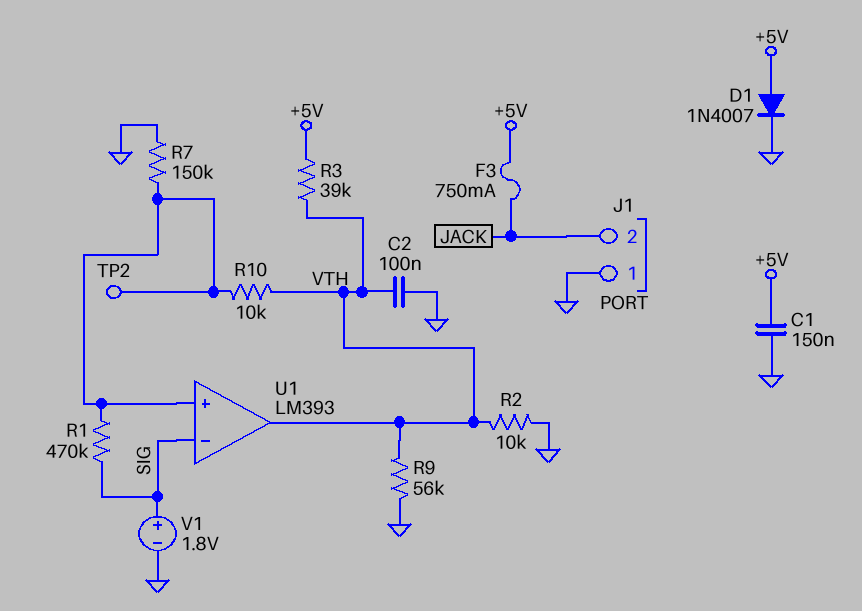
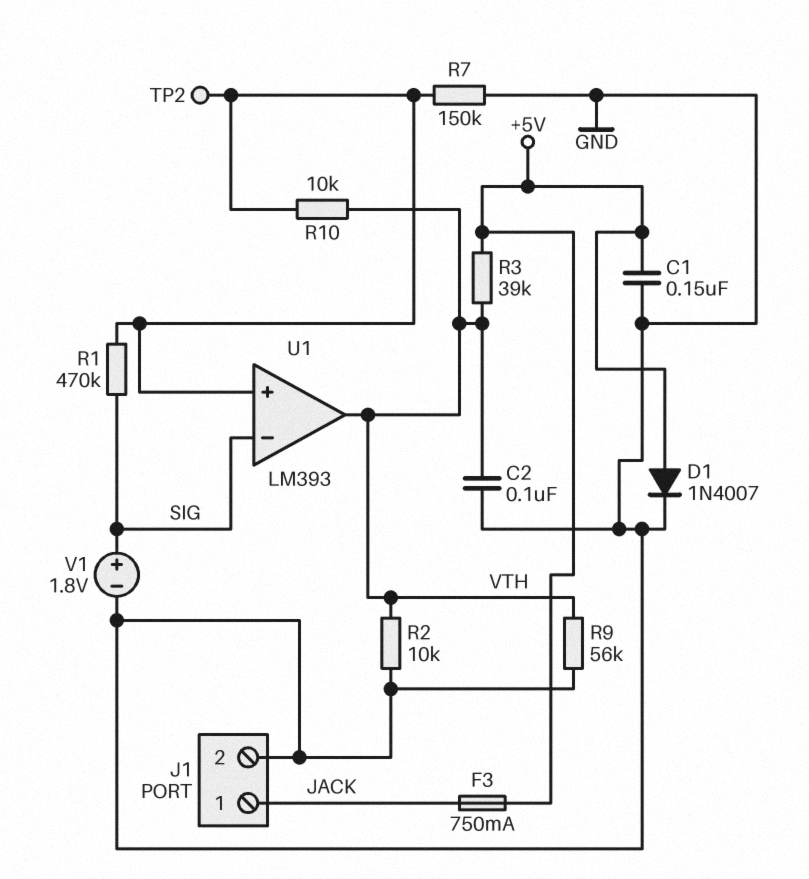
J1 pin 1: GND -> JACK
J1 pin 2: JACK -> GND

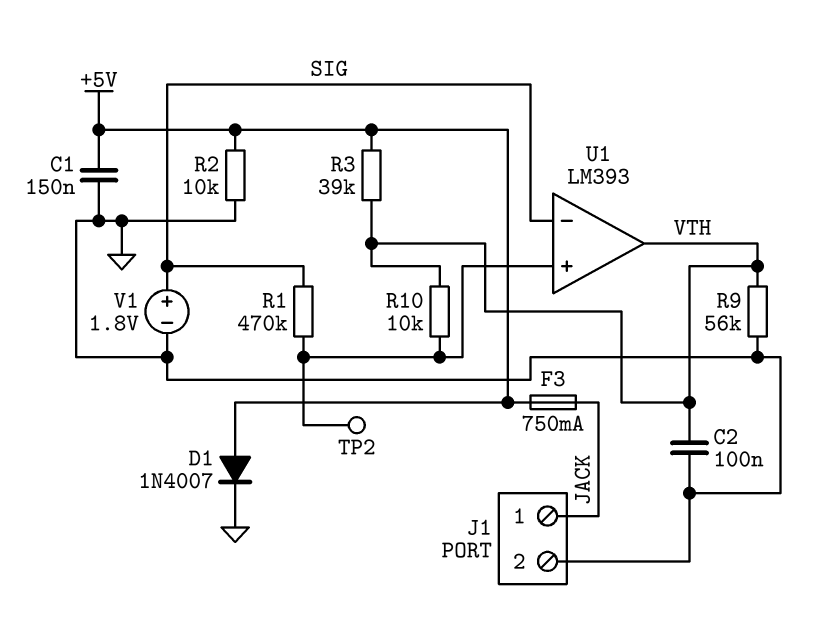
R2: 10k (GND, VTH) -> 10k (+5V, GND)
R7: 150k (GND, U1/in+) -> none

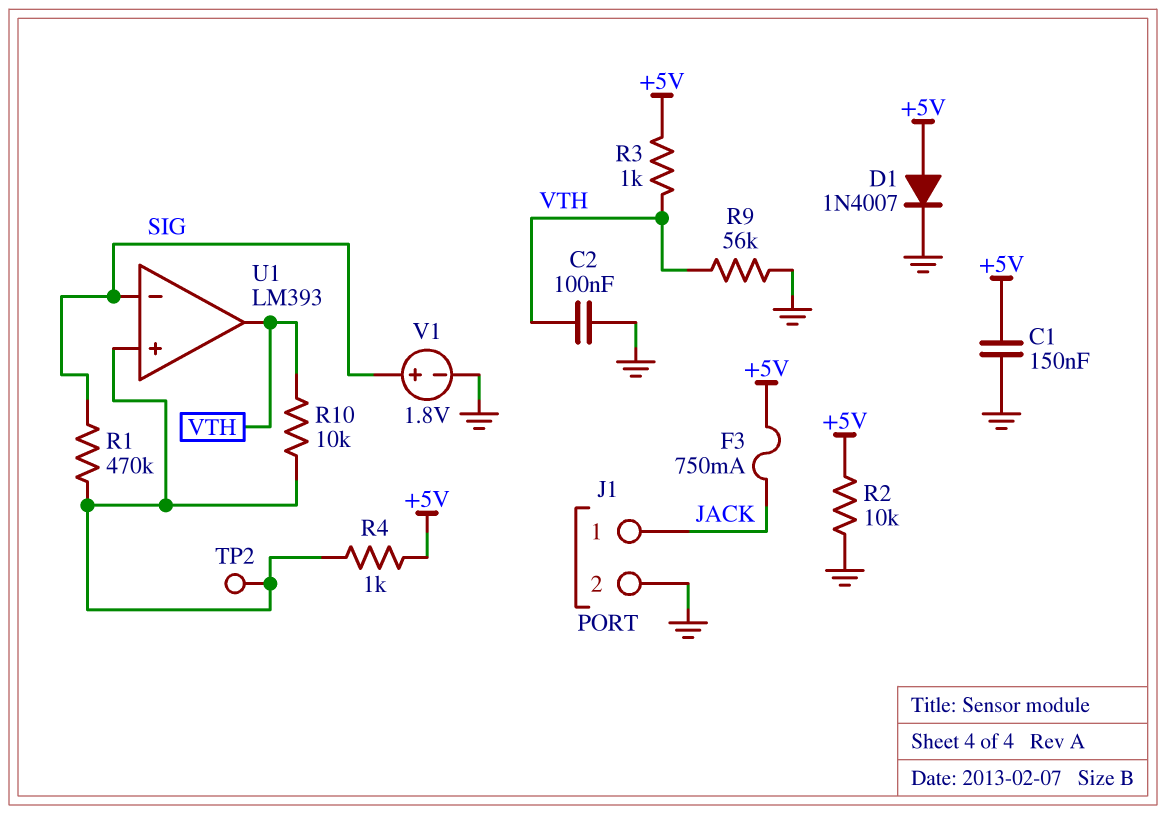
R3: 39k (+5V, VTH) -> 1k (+5V, VTH)
R4: none -> 1k (+5V, U1/in+)

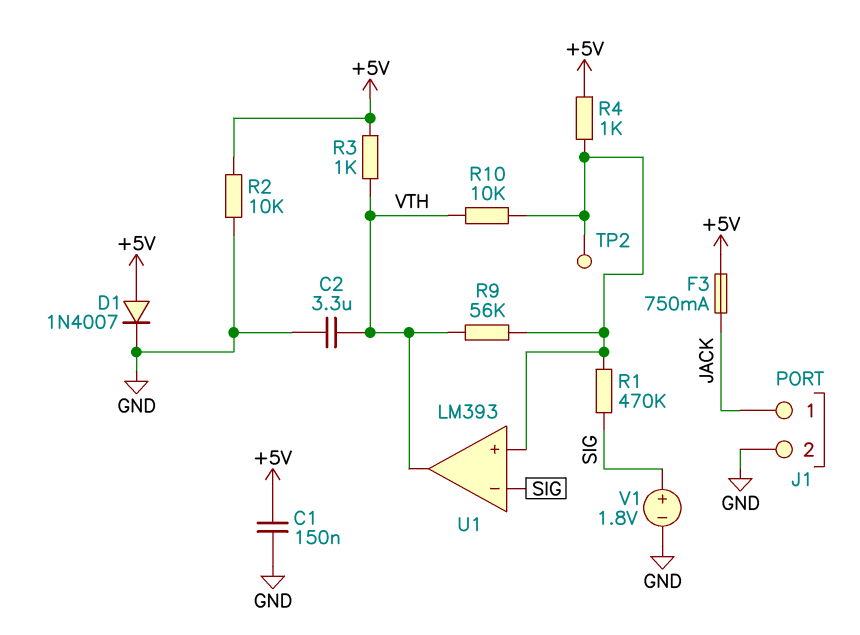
C2: 100nF (GND, VTH) -> 3.3uF (GND, VTH)
R9: 56k (GND, VTH) -> 56k (U1/in+, VTH)

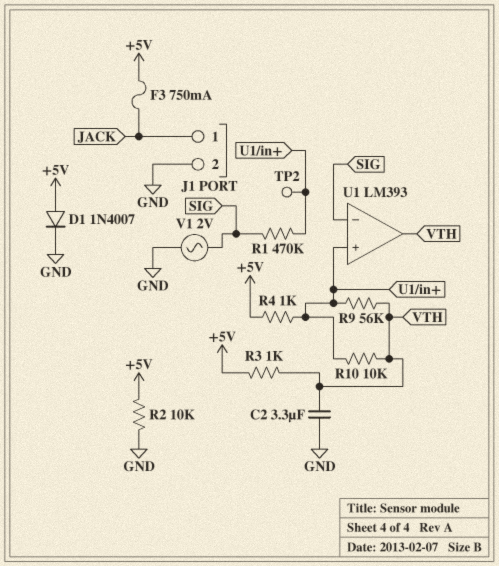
C1: 150nF (+5V, GND) -> none
V1: 1.8V (plus SIG, minus GND) -> AC 2V (GND, SIG)

